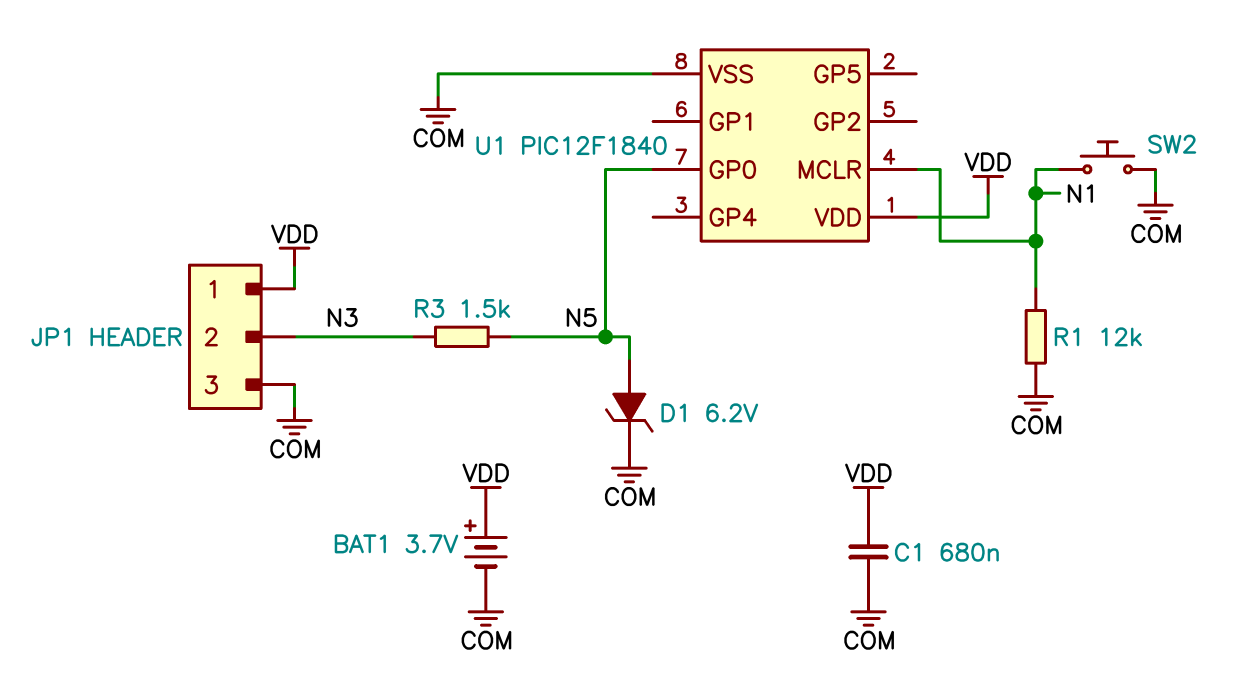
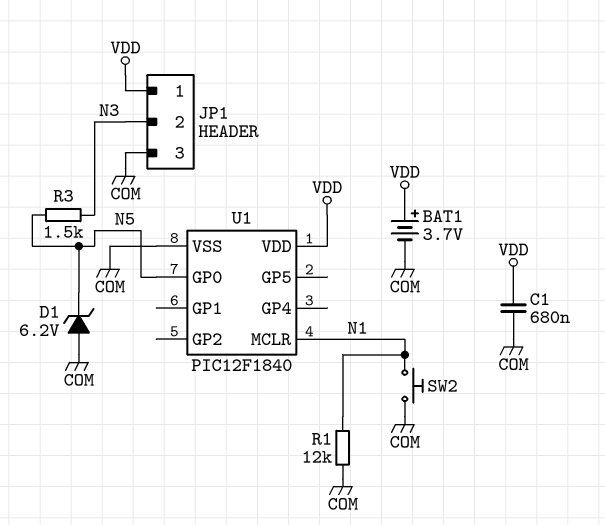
D1: zener 6.2V (A N5, K COM) -> zener 6.2V (A COM, K N5)

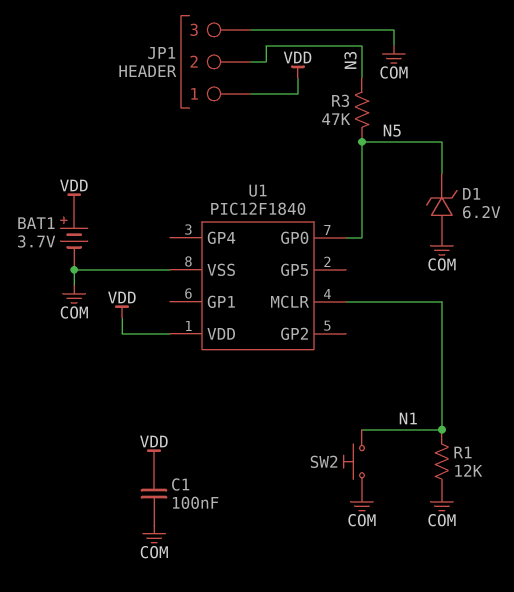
C1: 680nF (COM, VDD) -> 100nF (COM, VDD)
R3: 1.5k (N3, N5) -> 47k (N3, N5)

